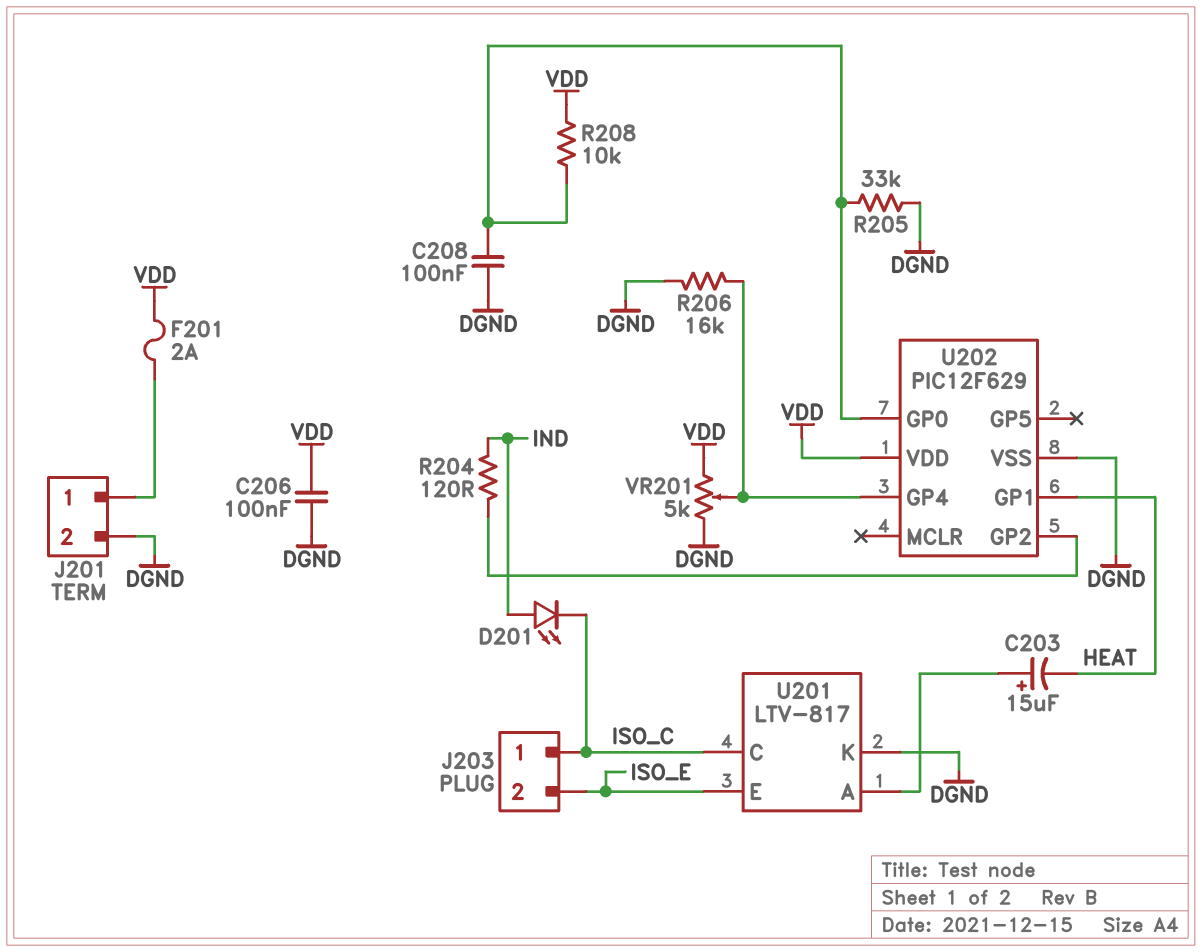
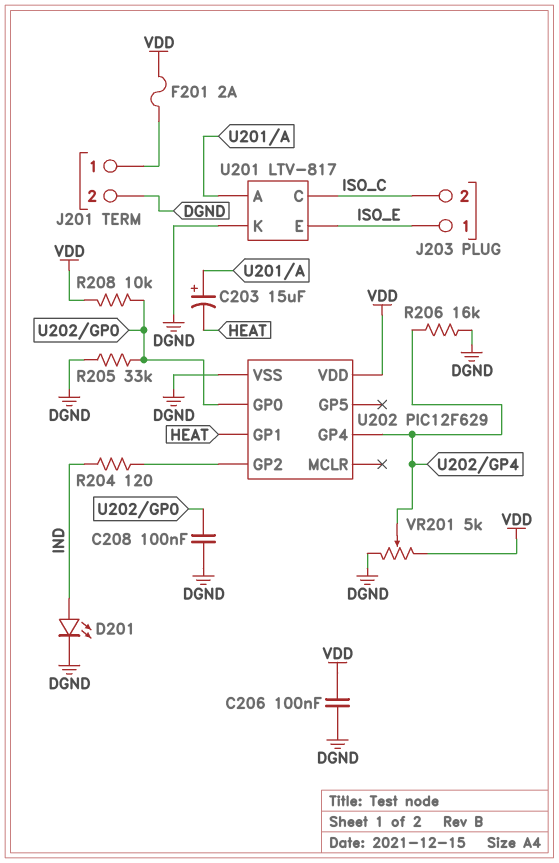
D201: LED (A IND, K ISO_C) -> LED (A IND, K DGND)
J203 pin 1: ISO_C -> ISO_E
J203 pin 2: ISO_E -> ISO_C

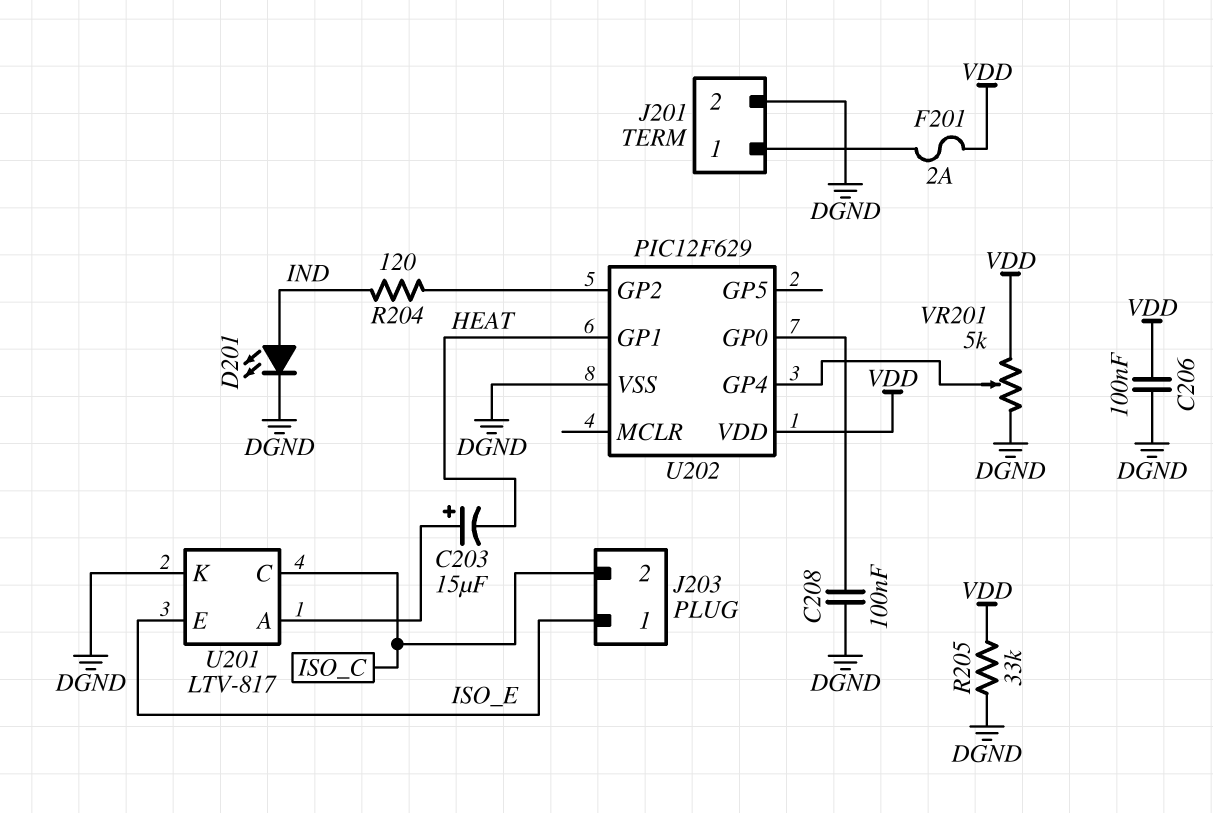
R205: 33k (DGND, U202/GP0) -> 33k (DGND, VDD)
R206: 16k (DGND, U202/GP4) -> none
R208: 10k (U202/GP0, VDD) -> none

